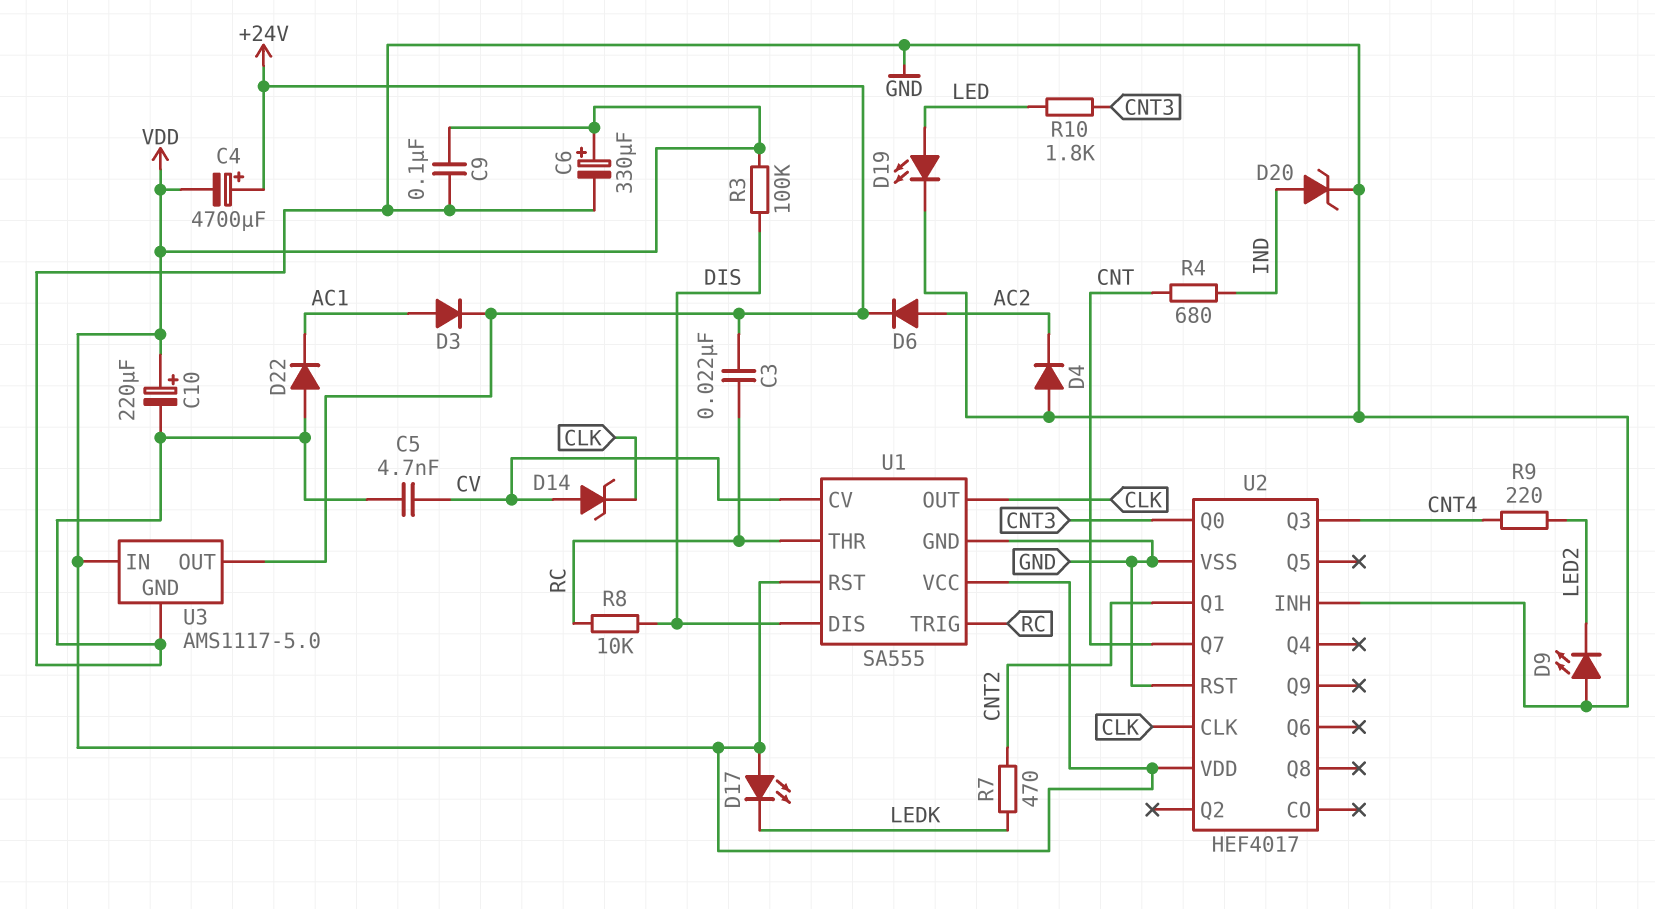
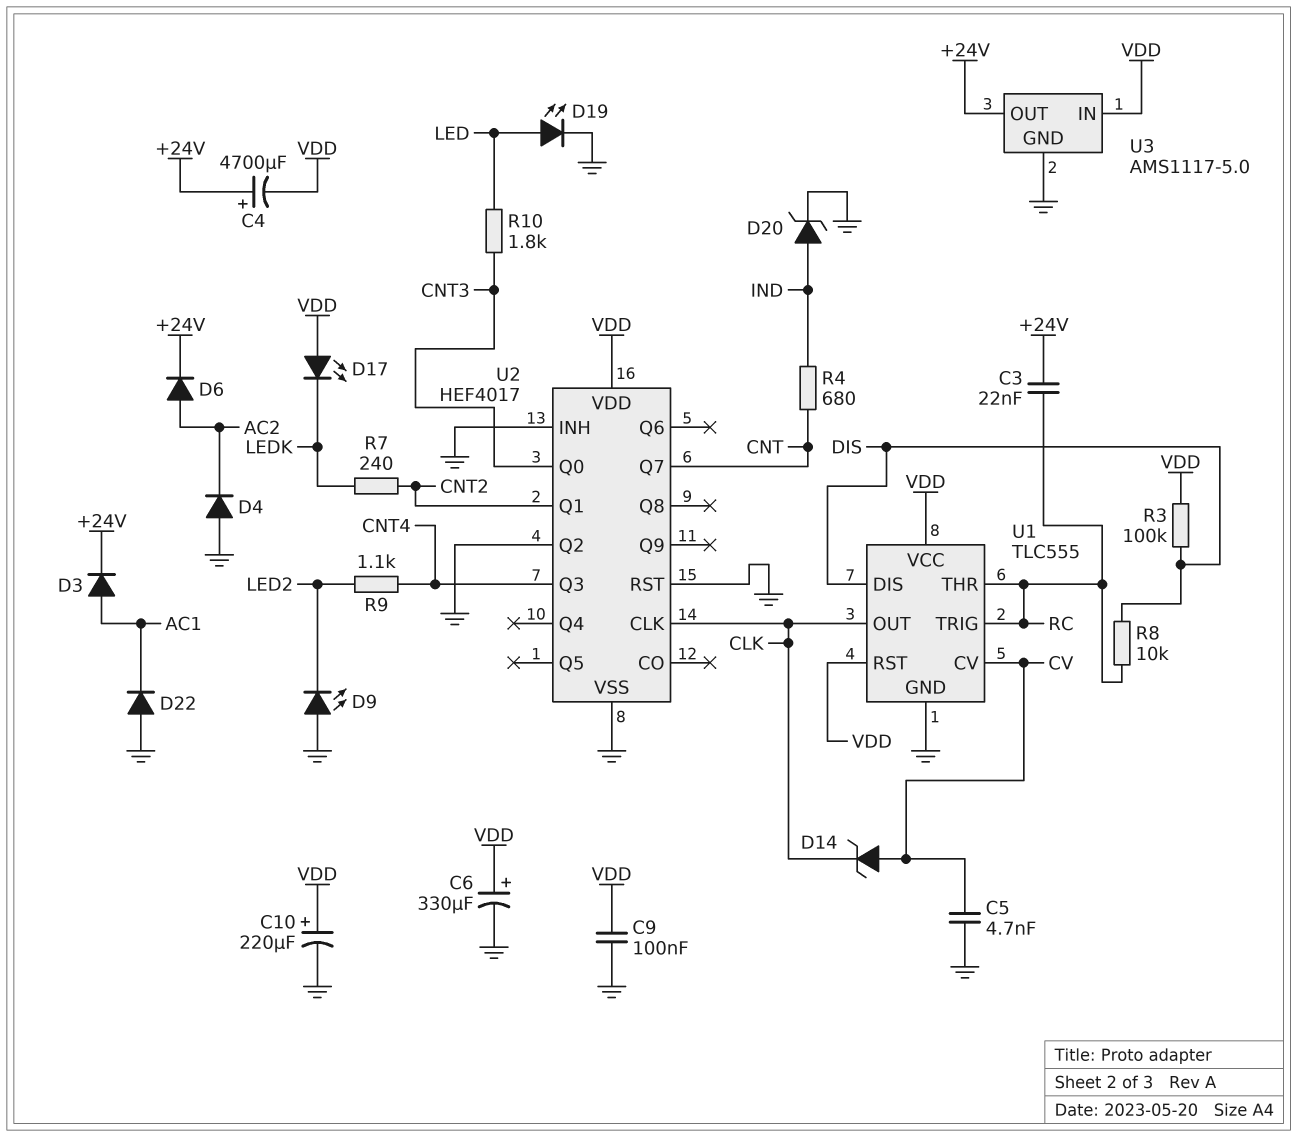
R7: 470 (CNT2, LEDK) -> 240 (CNT2, LEDK)
R9: 220 (CNT4, LED2) -> 1.1k (CNT4, LED2)
U1: SA555 -> TLC555
U2 pin Q2: none -> GND

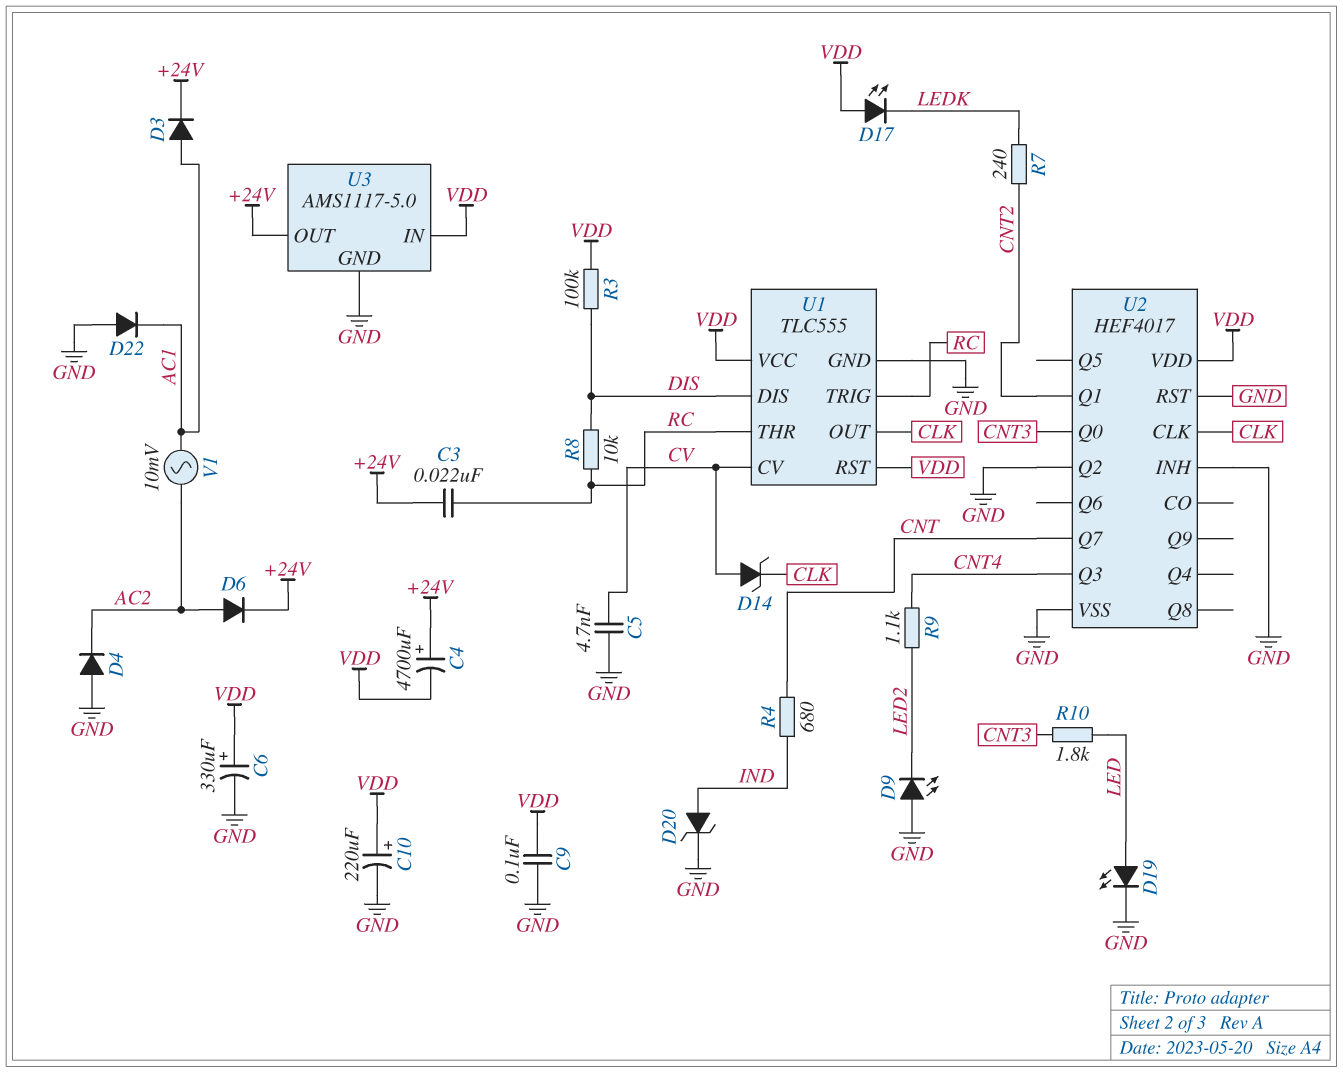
V1: none -> AC 10mV (AC1, AC2)

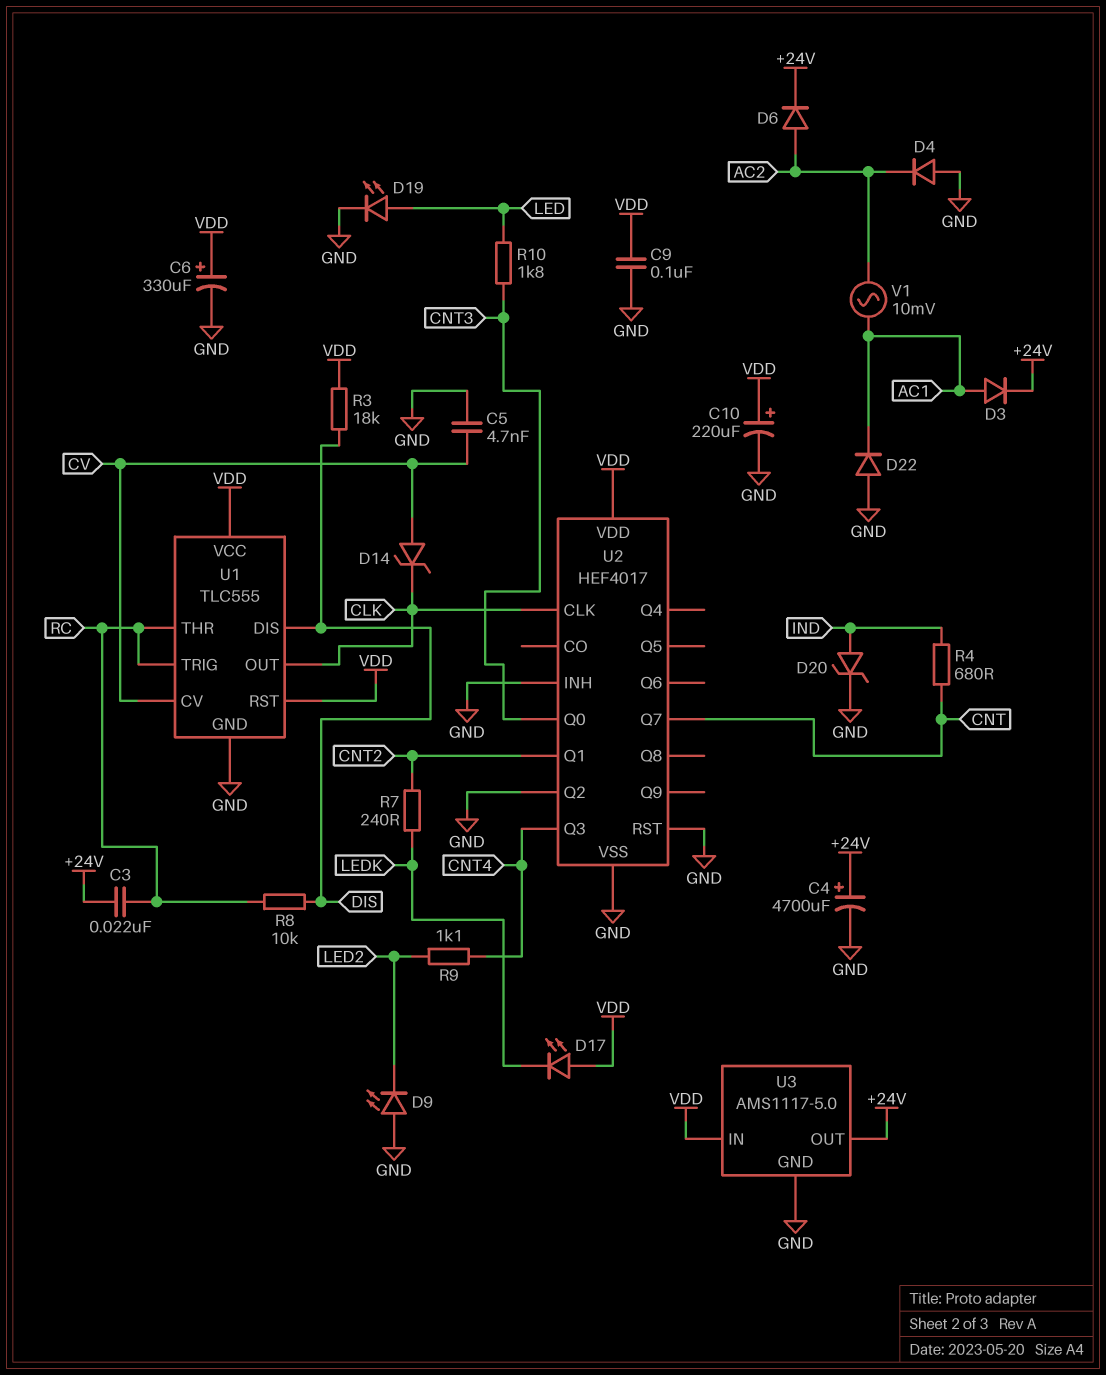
C4: 4700uF (plus +24V, minus VDD) -> 4700uF (plus +24V, minus GND)
R3: 100k (DIS, VDD) -> 18k (DIS, VDD)

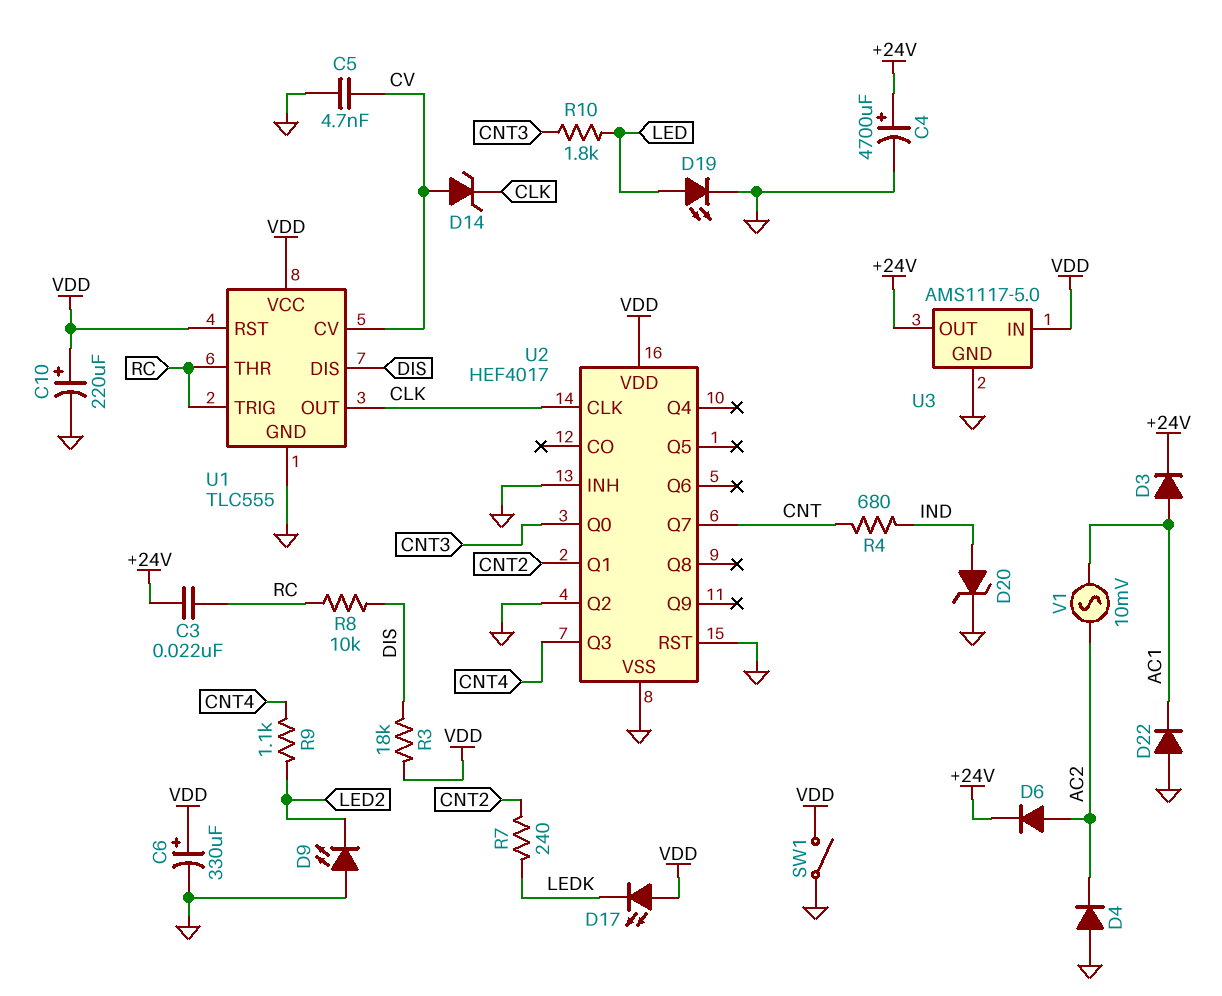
C9: 100nF (GND, VDD) -> none
SW1: none -> switch (GND, VDD)

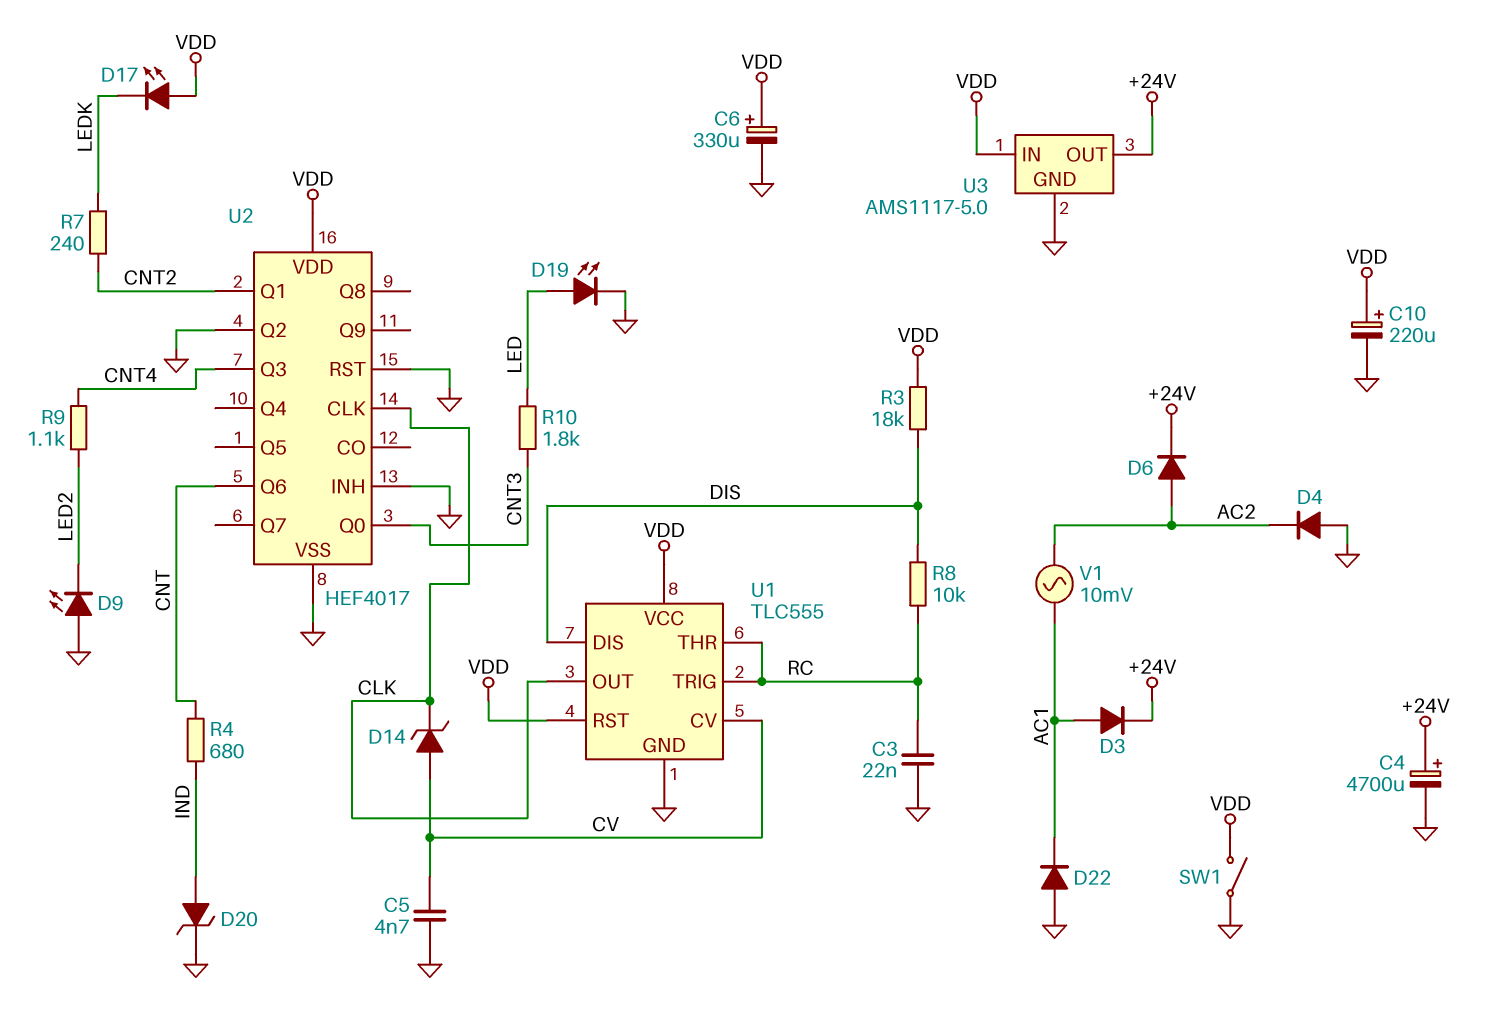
C3: 22nF (+24V, RC) -> 22nF (GND, RC)
U2 pin Q6: none -> CNT
U2 pin Q7: CNT -> none

